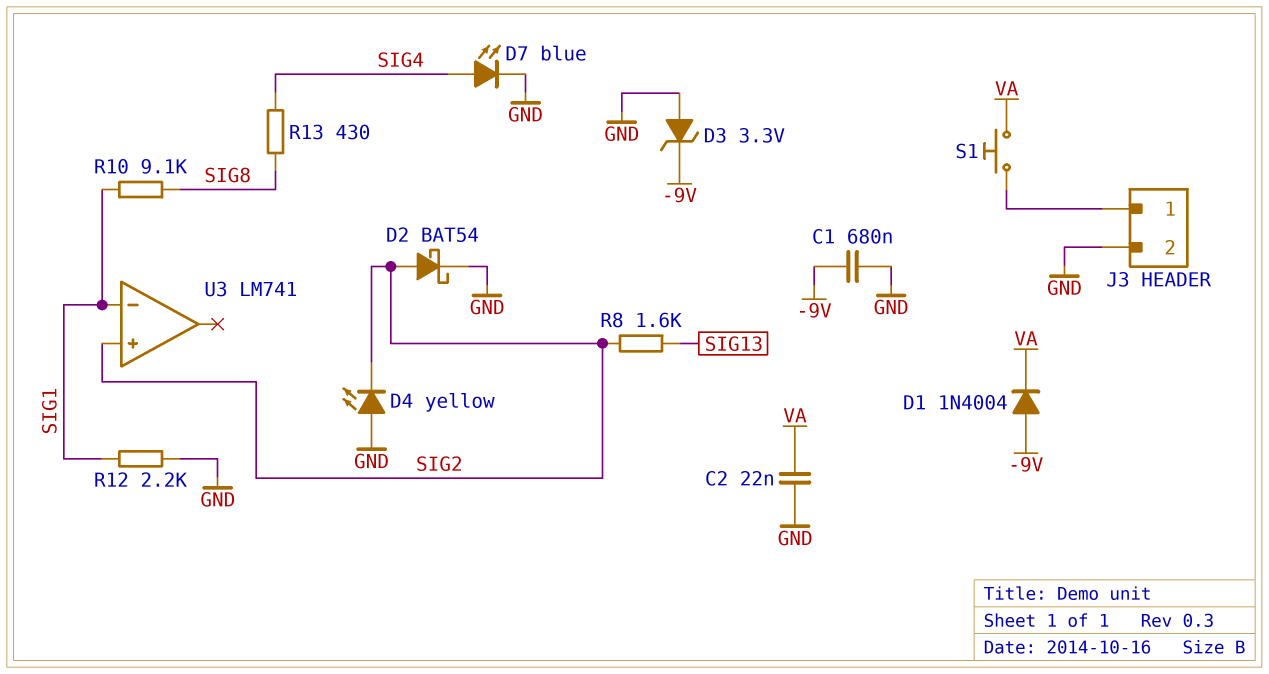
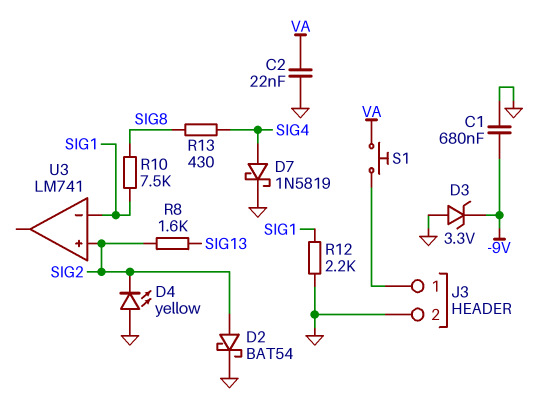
D1: diode 1N4004 (A -9V, K VA) -> none
D7: LED blue (A SIG4, K GND) -> schottky 1N5819 (A SIG4, K GND)
R10: 9.1k (SIG1, SIG8) -> 7.5k (SIG1, SIG8)

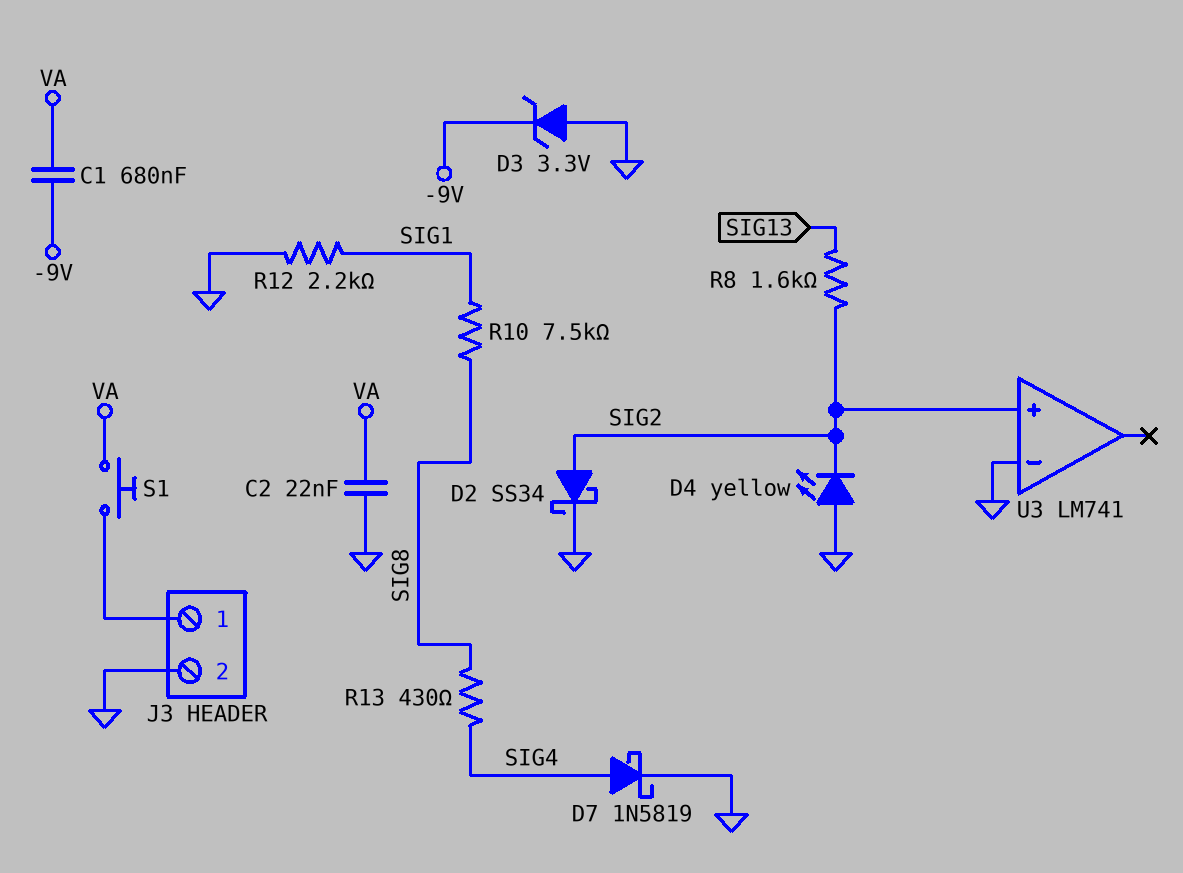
C1: 680nF (-9V, GND) -> 680nF (-9V, VA)
D2: schottky BAT54 (A SIG2, K GND) -> schottky SS34 (A SIG2, K GND)
U3 pin in-: SIG1 -> GND

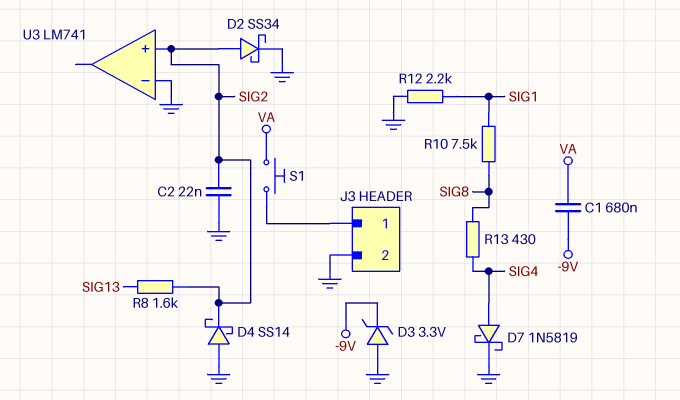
C2: 22nF (GND, VA) -> 22nF (GND, SIG2)
D4: LED yellow (A GND, K SIG2) -> schottky SS14 (A GND, K SIG2)

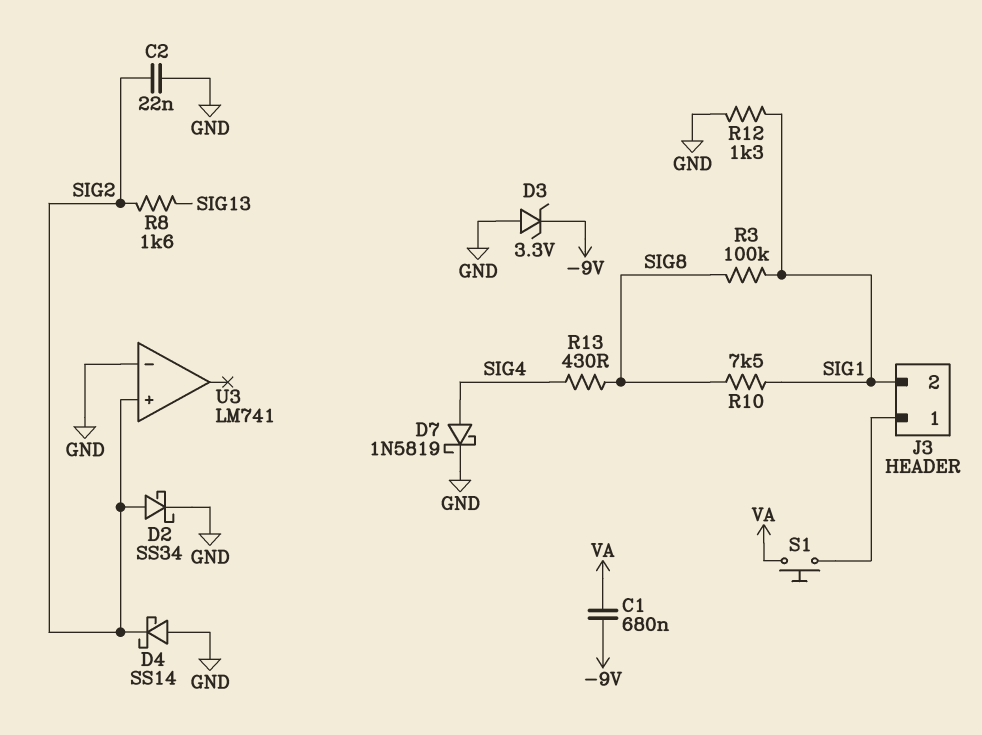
J3 pin 2: GND -> SIG1
R3: none -> 100k (SIG1, SIG8)
R12: 2.2k (GND, SIG1) -> 1.3k (GND, SIG1)

